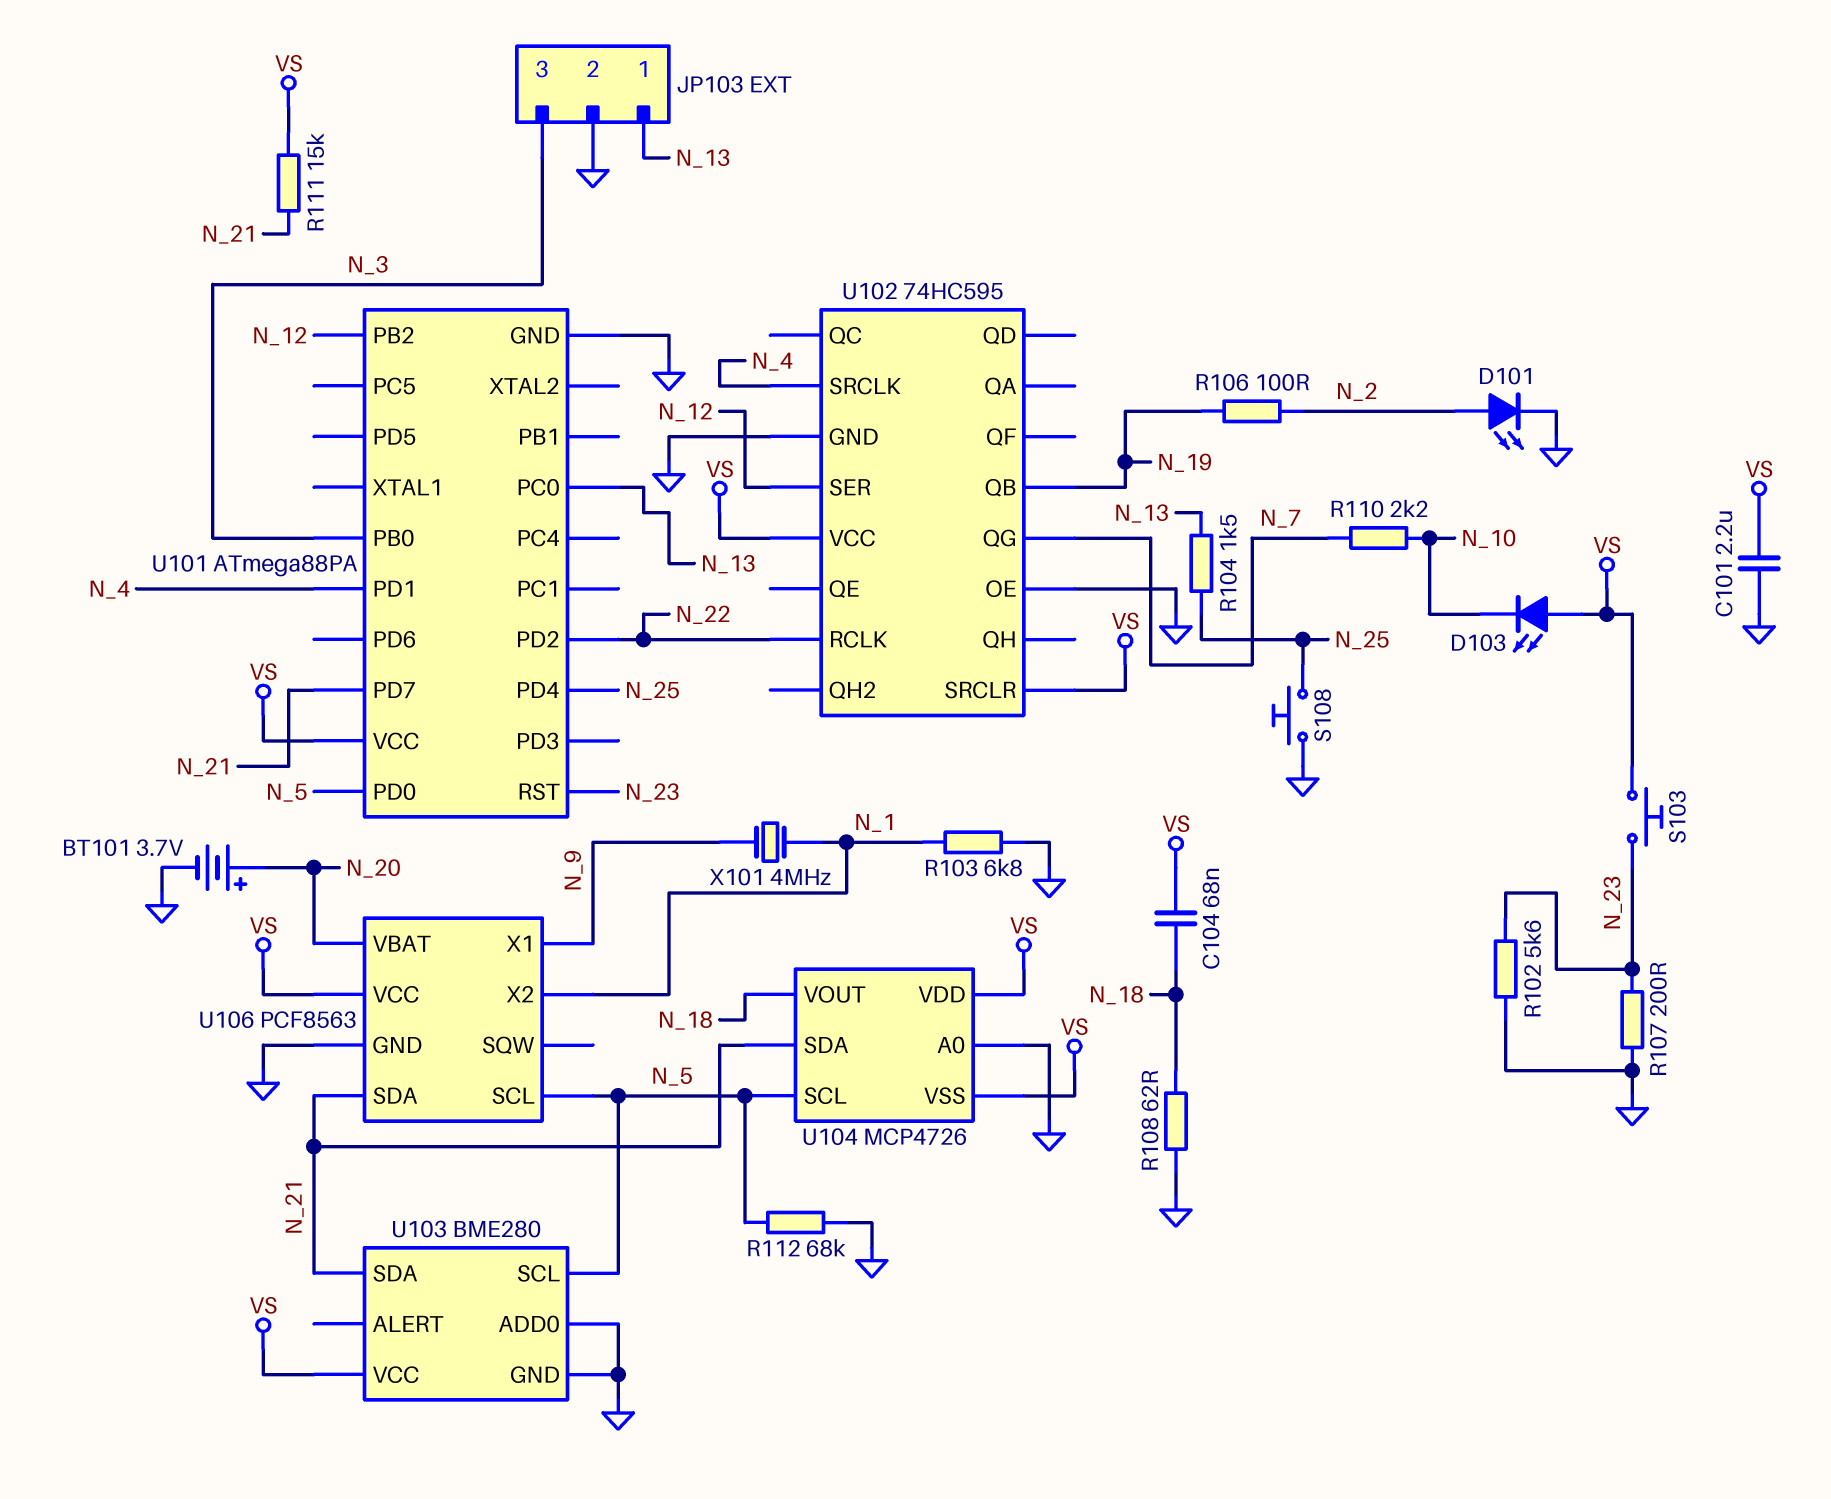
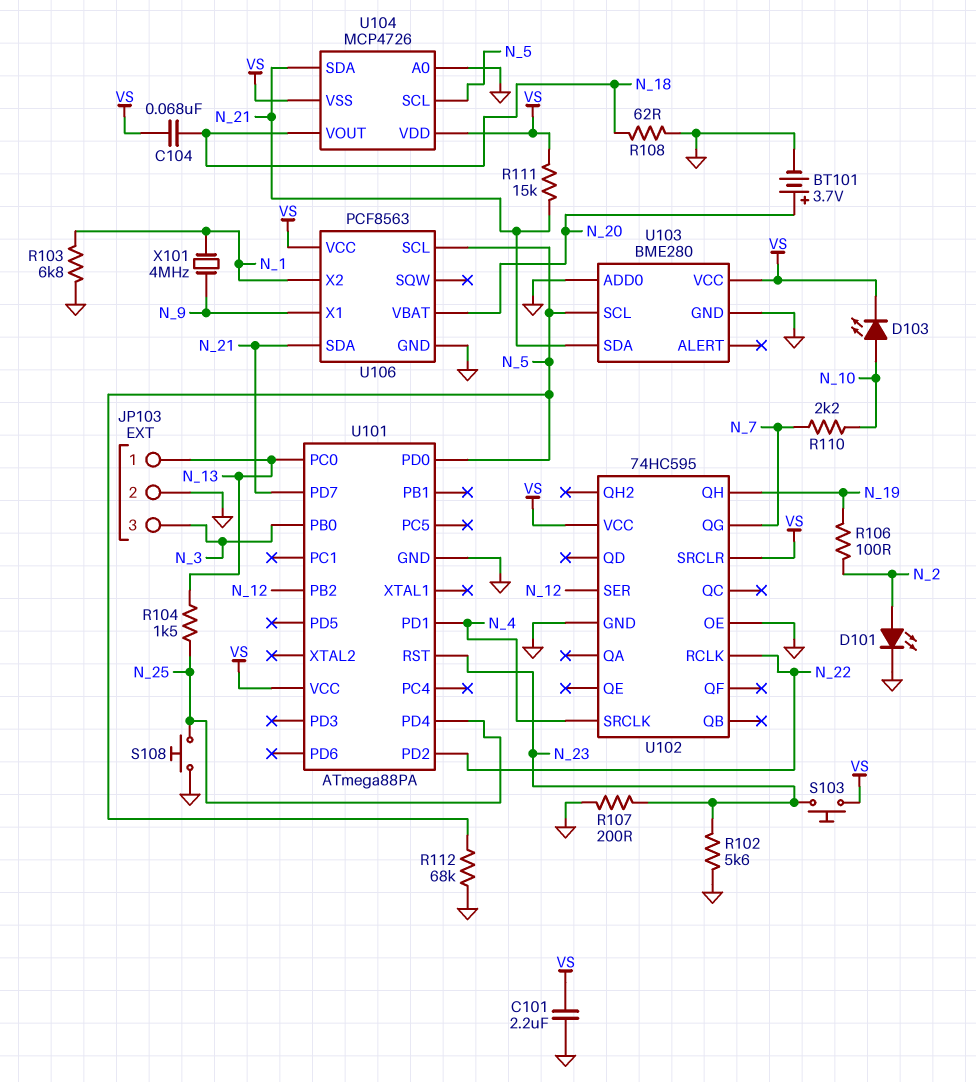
D103: LED (A VS, K N_10) -> LED (A N_10, K VS)
U102 pin QB: N_19 -> none
U102 pin QH: none -> N_19

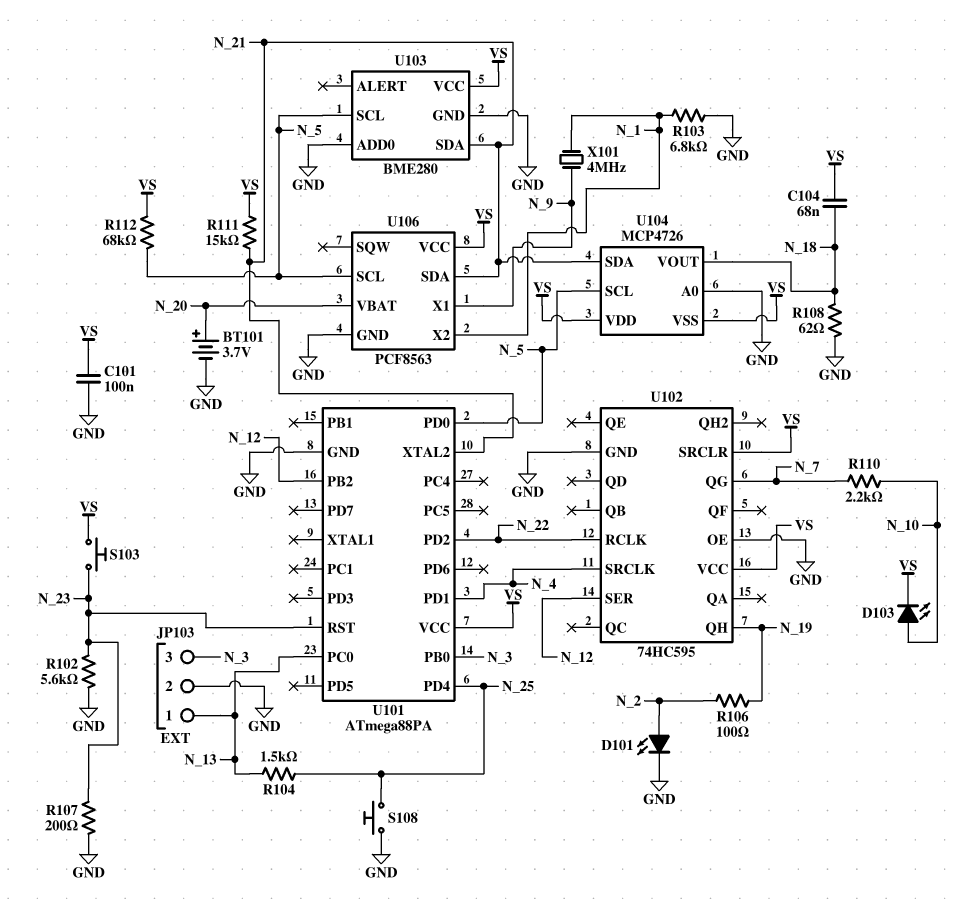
C101: 2.2uF (GND, VS) -> 100nF (GND, VS)
R112: 68k (GND, N_5) -> 68k (N_5, VS)
U101 pin PD7: N_21 -> none
U101 pin XTAL2: none -> N_21

